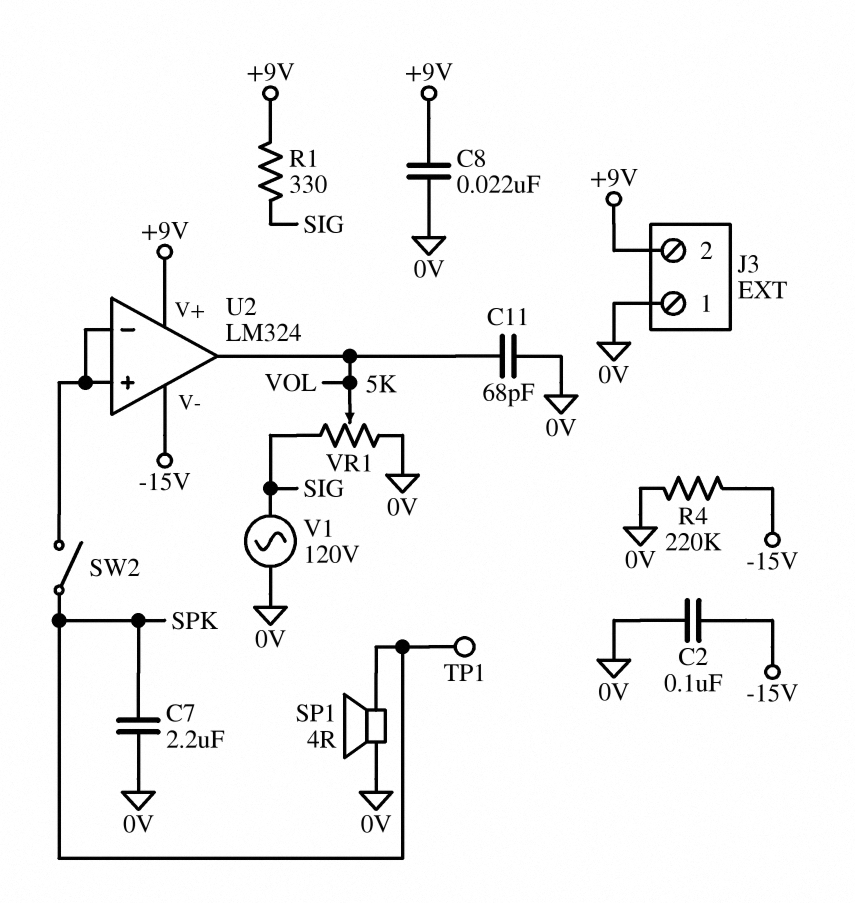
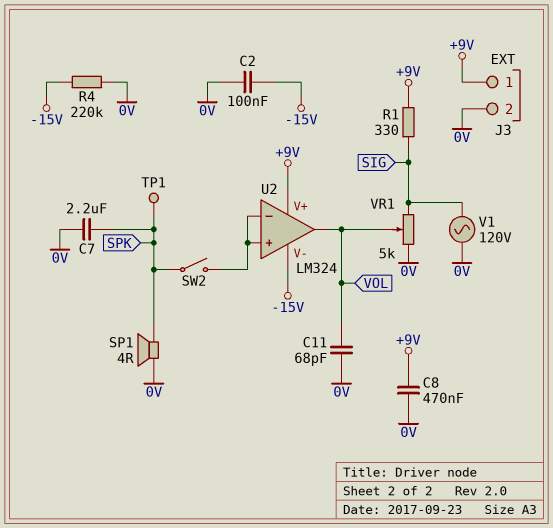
C8: 22nF (+9V, 0V) -> 470nF (+9V, 0V)
J3 pin 1: 0V -> +9V
J3 pin 2: +9V -> 0V

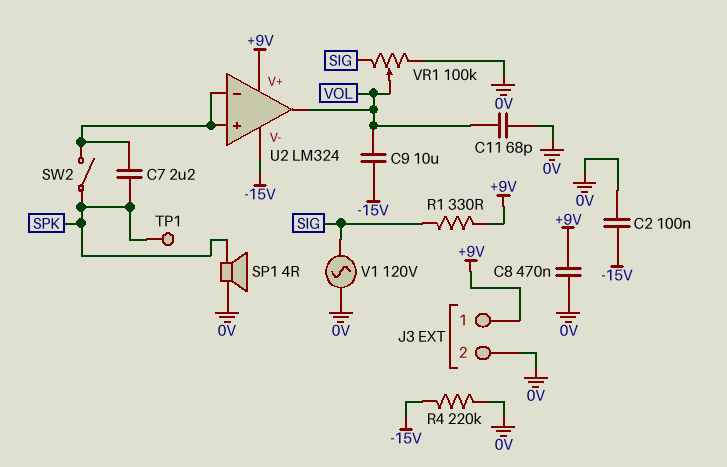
C7: 2.2uF (0V, SPK) -> 2.2uF (SPK, U2/in+)
C9: none -> 10uF (-15V, VOL)
VR1: 5k (0V, SIG, wiper VOL) -> 100k (0V, SIG, wiper VOL)

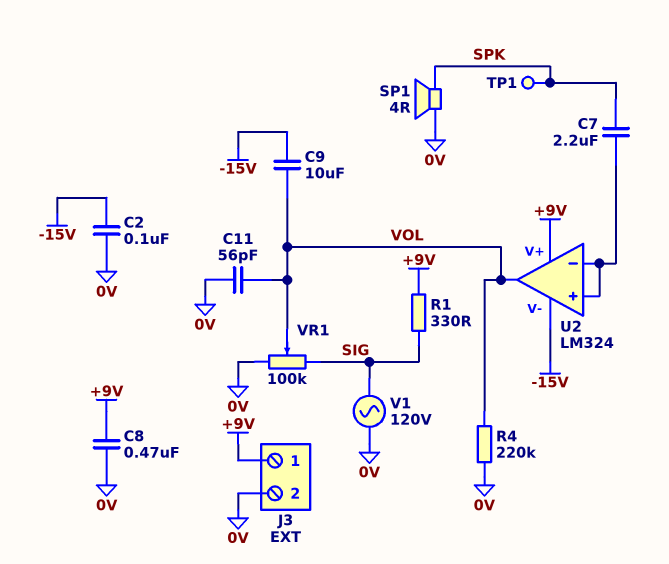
C11: 68pF (0V, VOL) -> 56pF (0V, VOL)
R4: 220k (-15V, 0V) -> 220k (0V, VOL)
SW2: switch (SPK, U2/in+) -> none

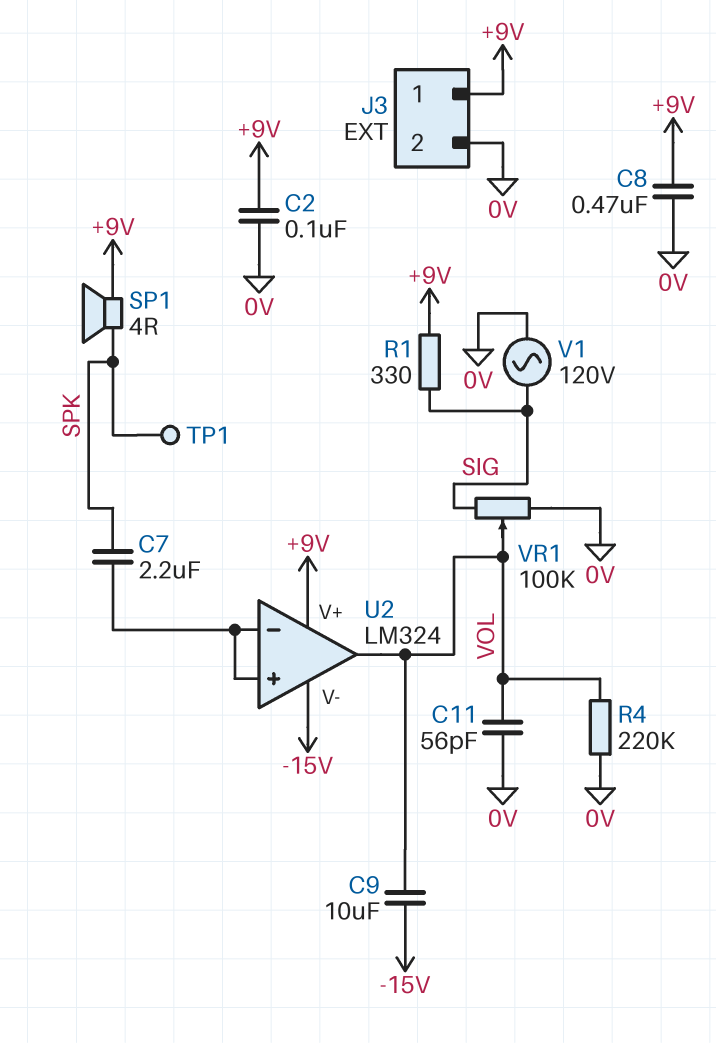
C2: 100nF (-15V, 0V) -> 100nF (+9V, 0V)
SP1: speaker 4R (0V, SPK) -> speaker 4R (+9V, SPK)

